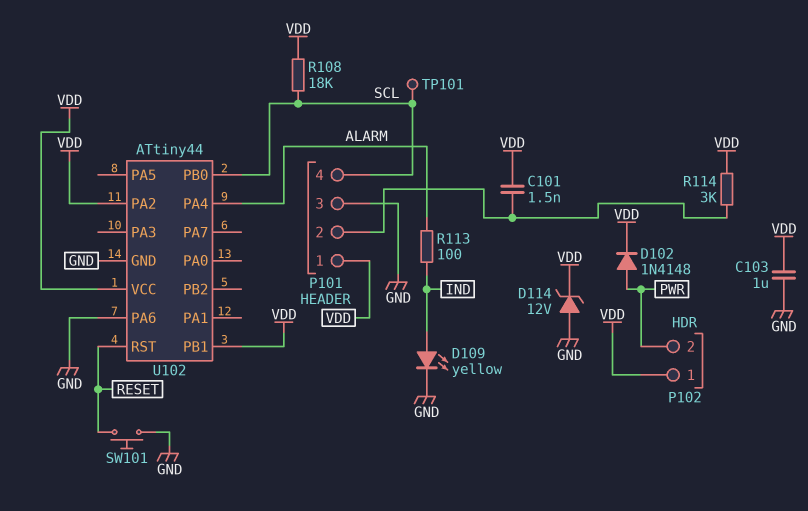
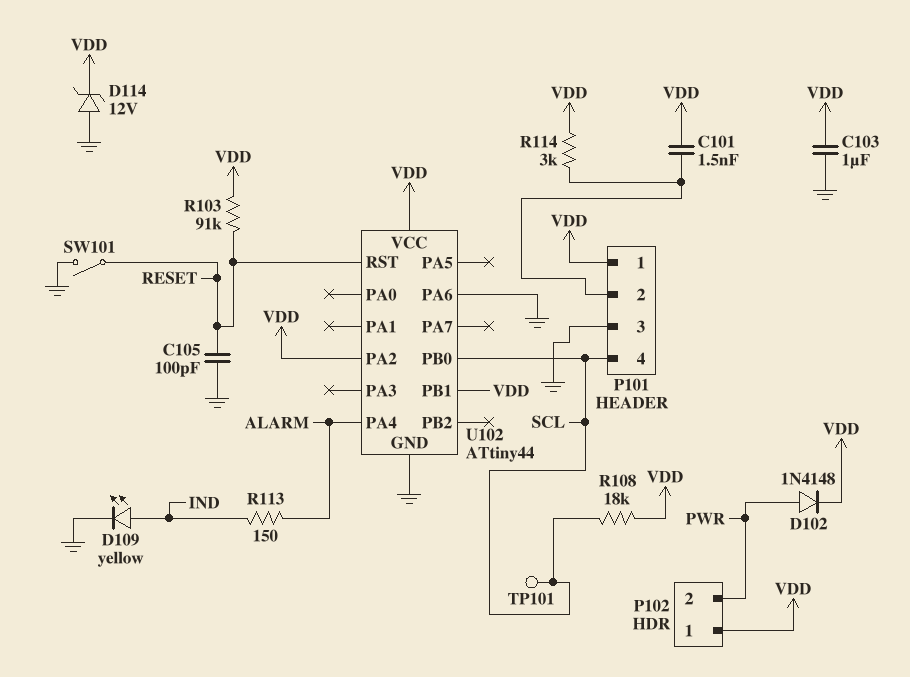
C105: none -> 100pF (GND, RESET)
R103: none -> 91k (RESET, VDD)
R113: 100 (ALARM, IND) -> 150 (ALARM, IND)
SW101: button (GND, RESET) -> switch (GND, RESET)

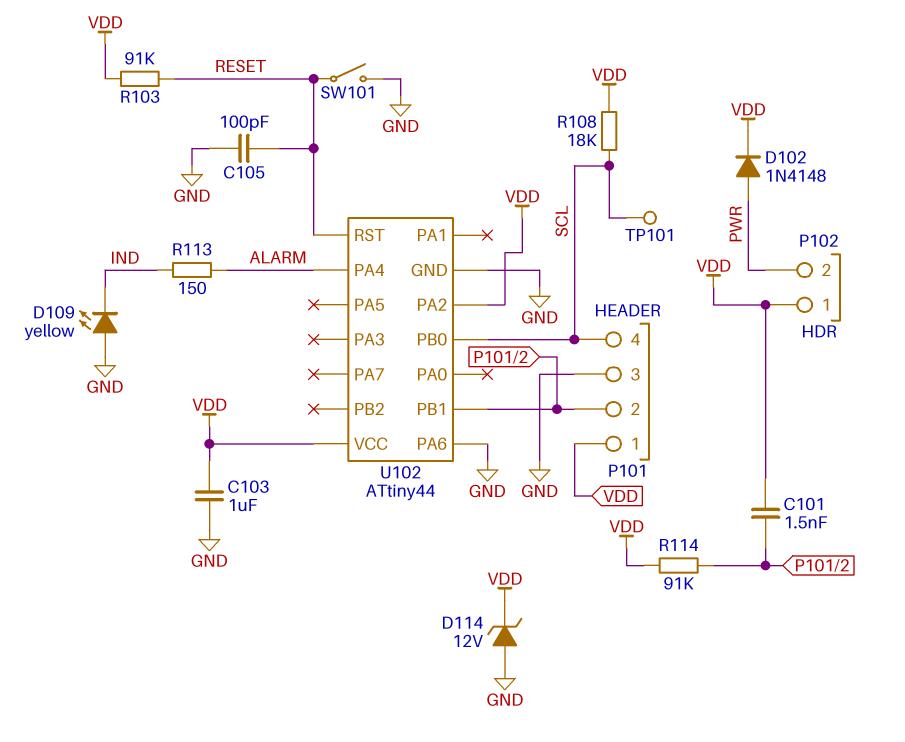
D109: LED yellow (A IND, K GND) -> LED yellow (A GND, K IND)
R114: 3k (P101/2, VDD) -> 91k (P101/2, VDD)
U102 pin PB1: VDD -> P101/2

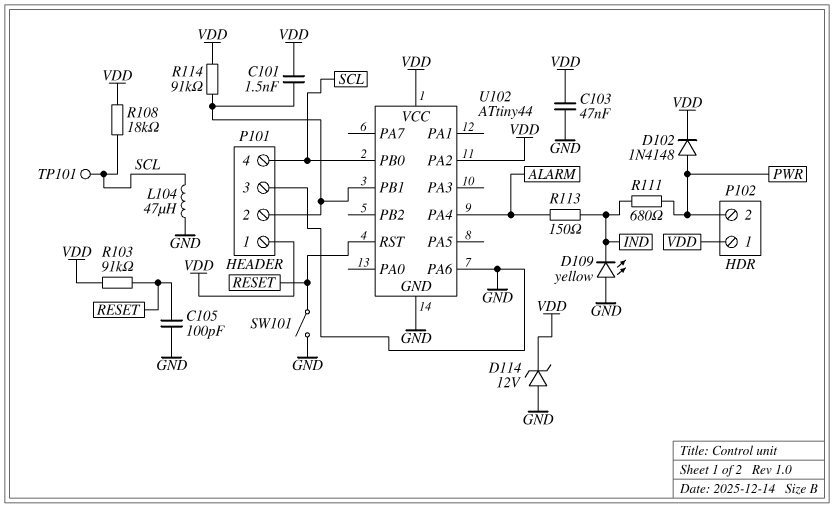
C103: 1uF (GND, VDD) -> 47nF (GND, VDD)
L104: none -> 47uH (GND, SCL)
R111: none -> 680 (IND, PWR)

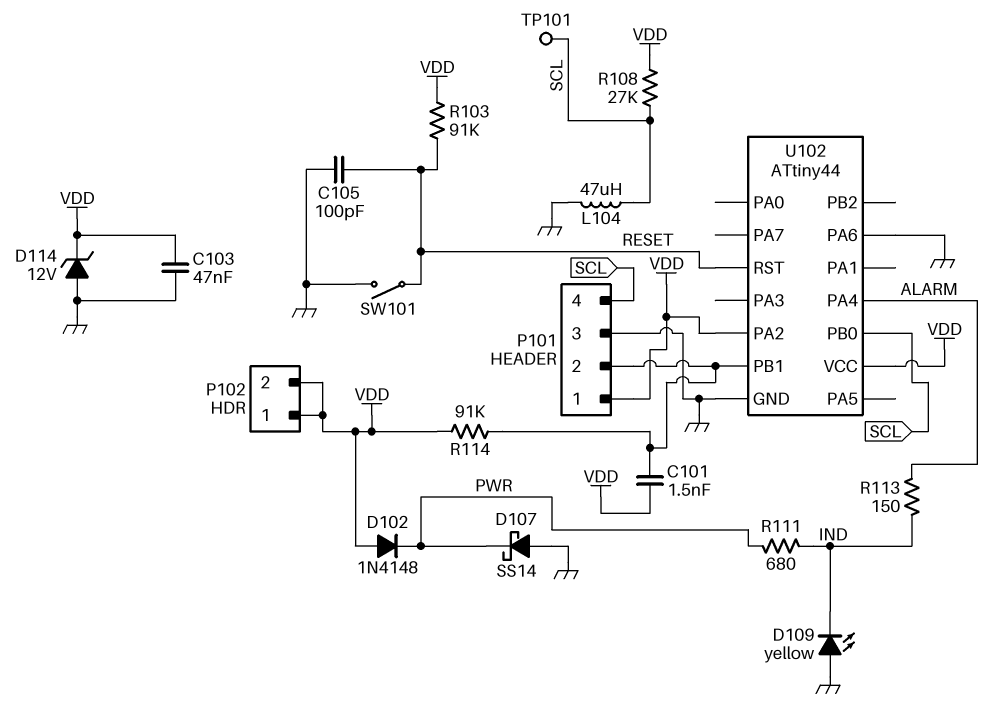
D102: diode 1N4148 (A PWR, K VDD) -> diode 1N4148 (A VDD, K PWR)
D107: none -> schottky SS14 (A GND, K PWR)
P102 pin 2: PWR -> VDD
R108: 18k (SCL, VDD) -> 27k (SCL, VDD)

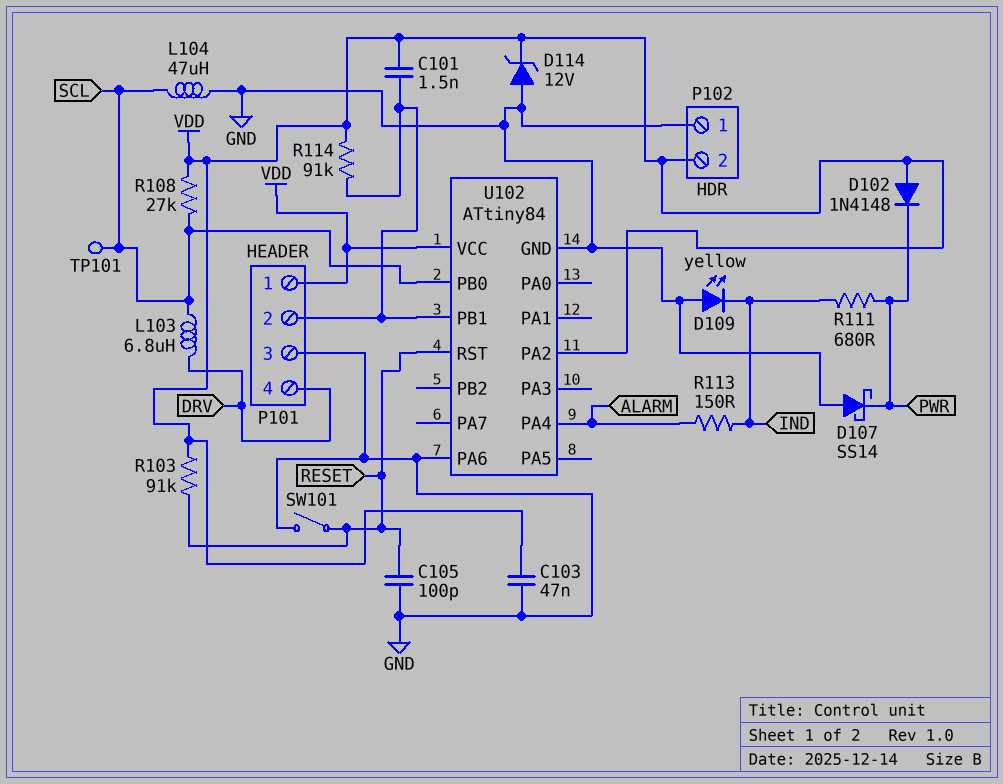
L103: none -> 6.8uH (DRV, SCL)
P101 pin 4: SCL -> DRV
P102 pin 1: VDD -> GND
U102: ATtiny44 -> ATtiny84

